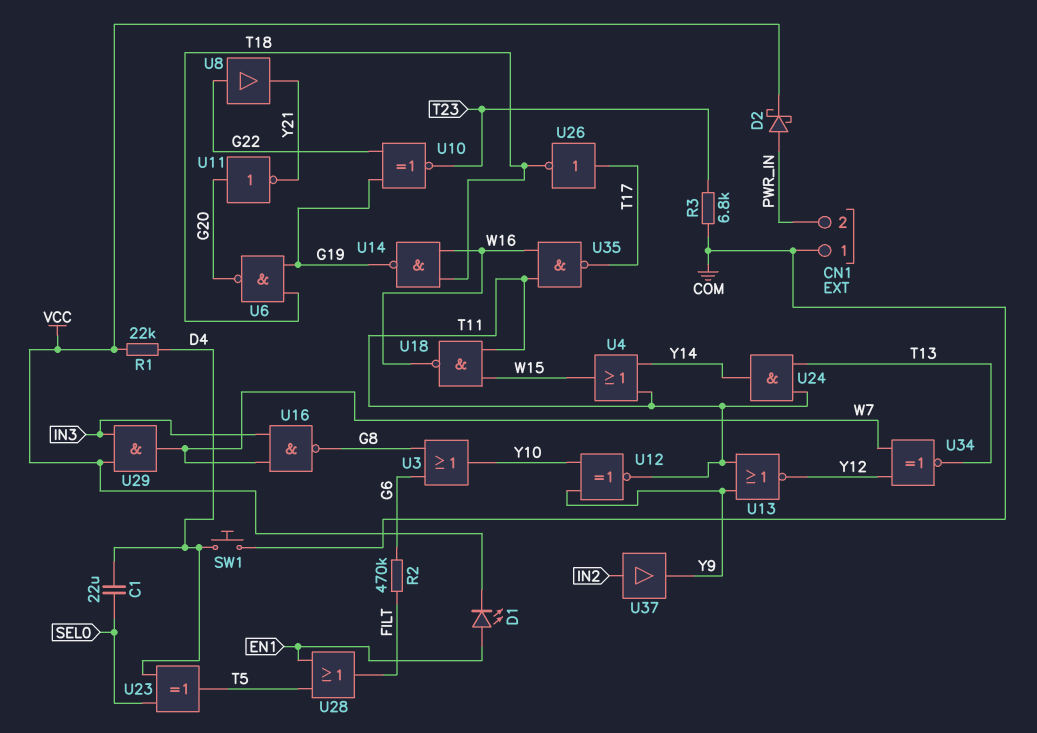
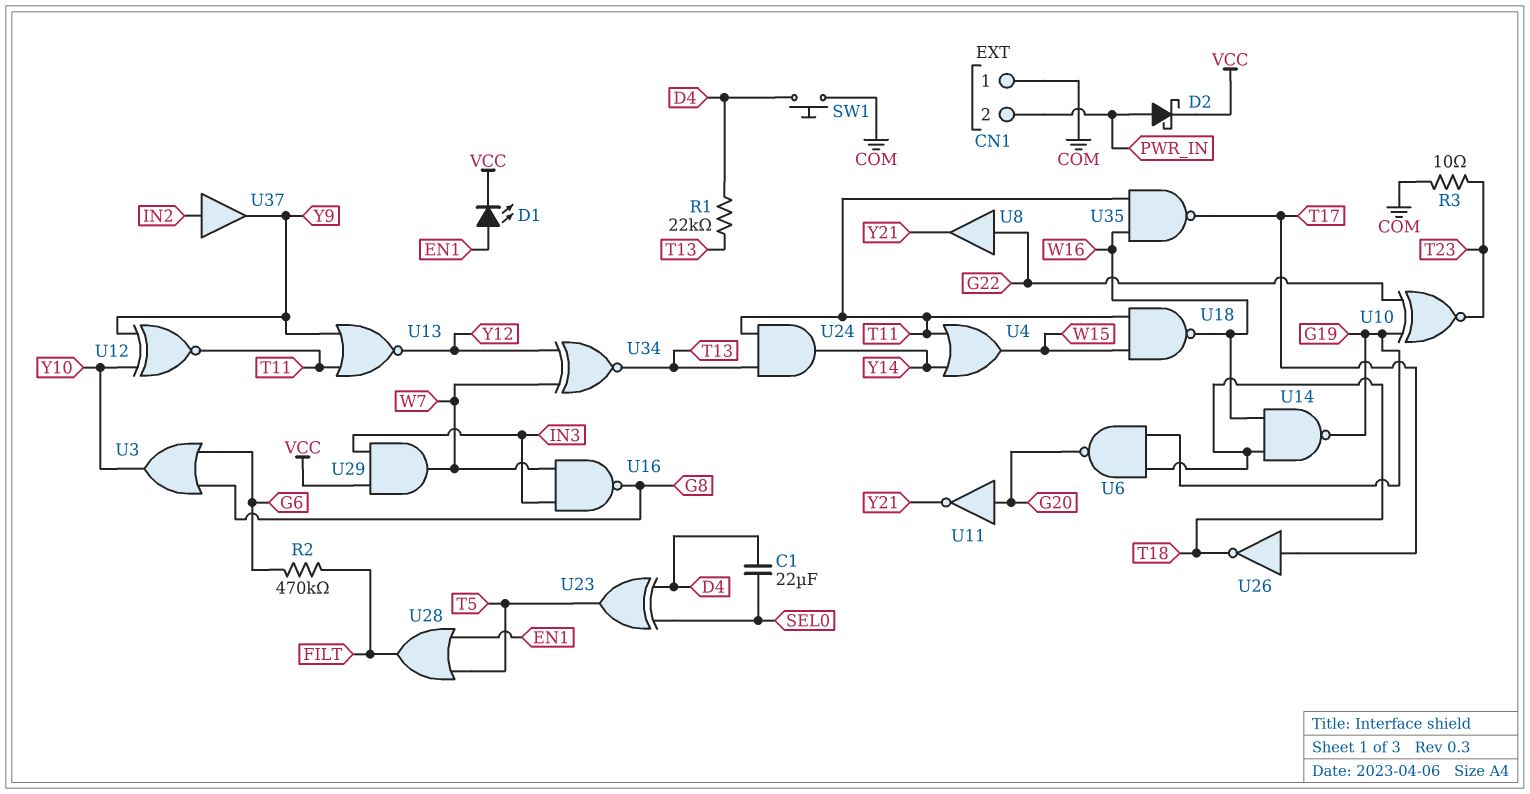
R1: 22k (D4, VCC) -> 22k (D4, T13)
R3: 6.8k (COM, T23) -> 10 (COM, T23)

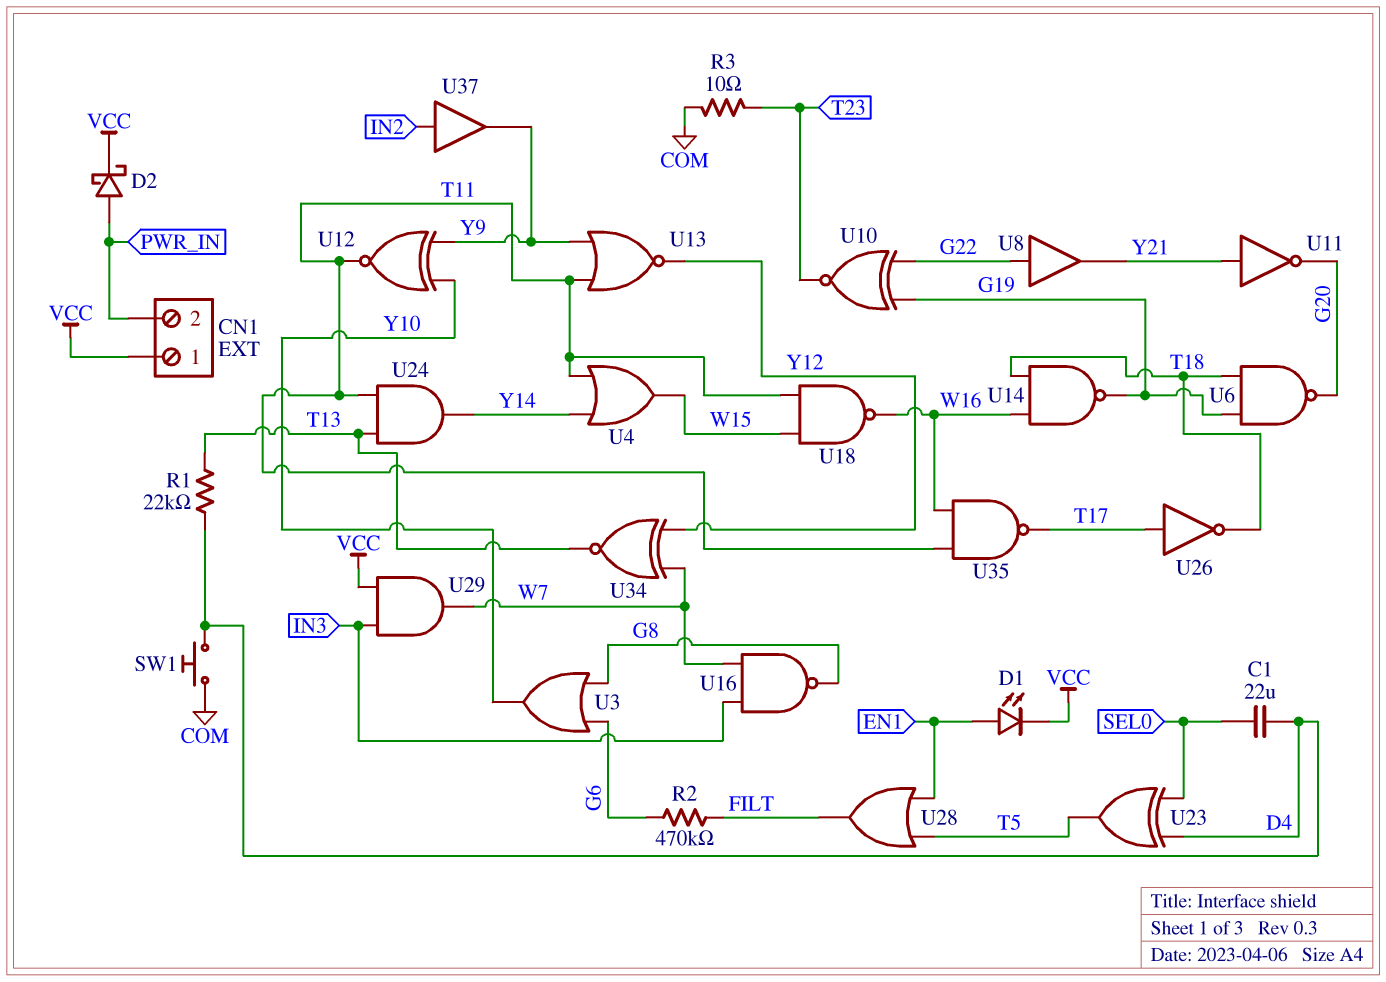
CN1 pin 1: COM -> VCC
U11: NOT (in G20, out Y21) -> NOT (in Y21, out G20)

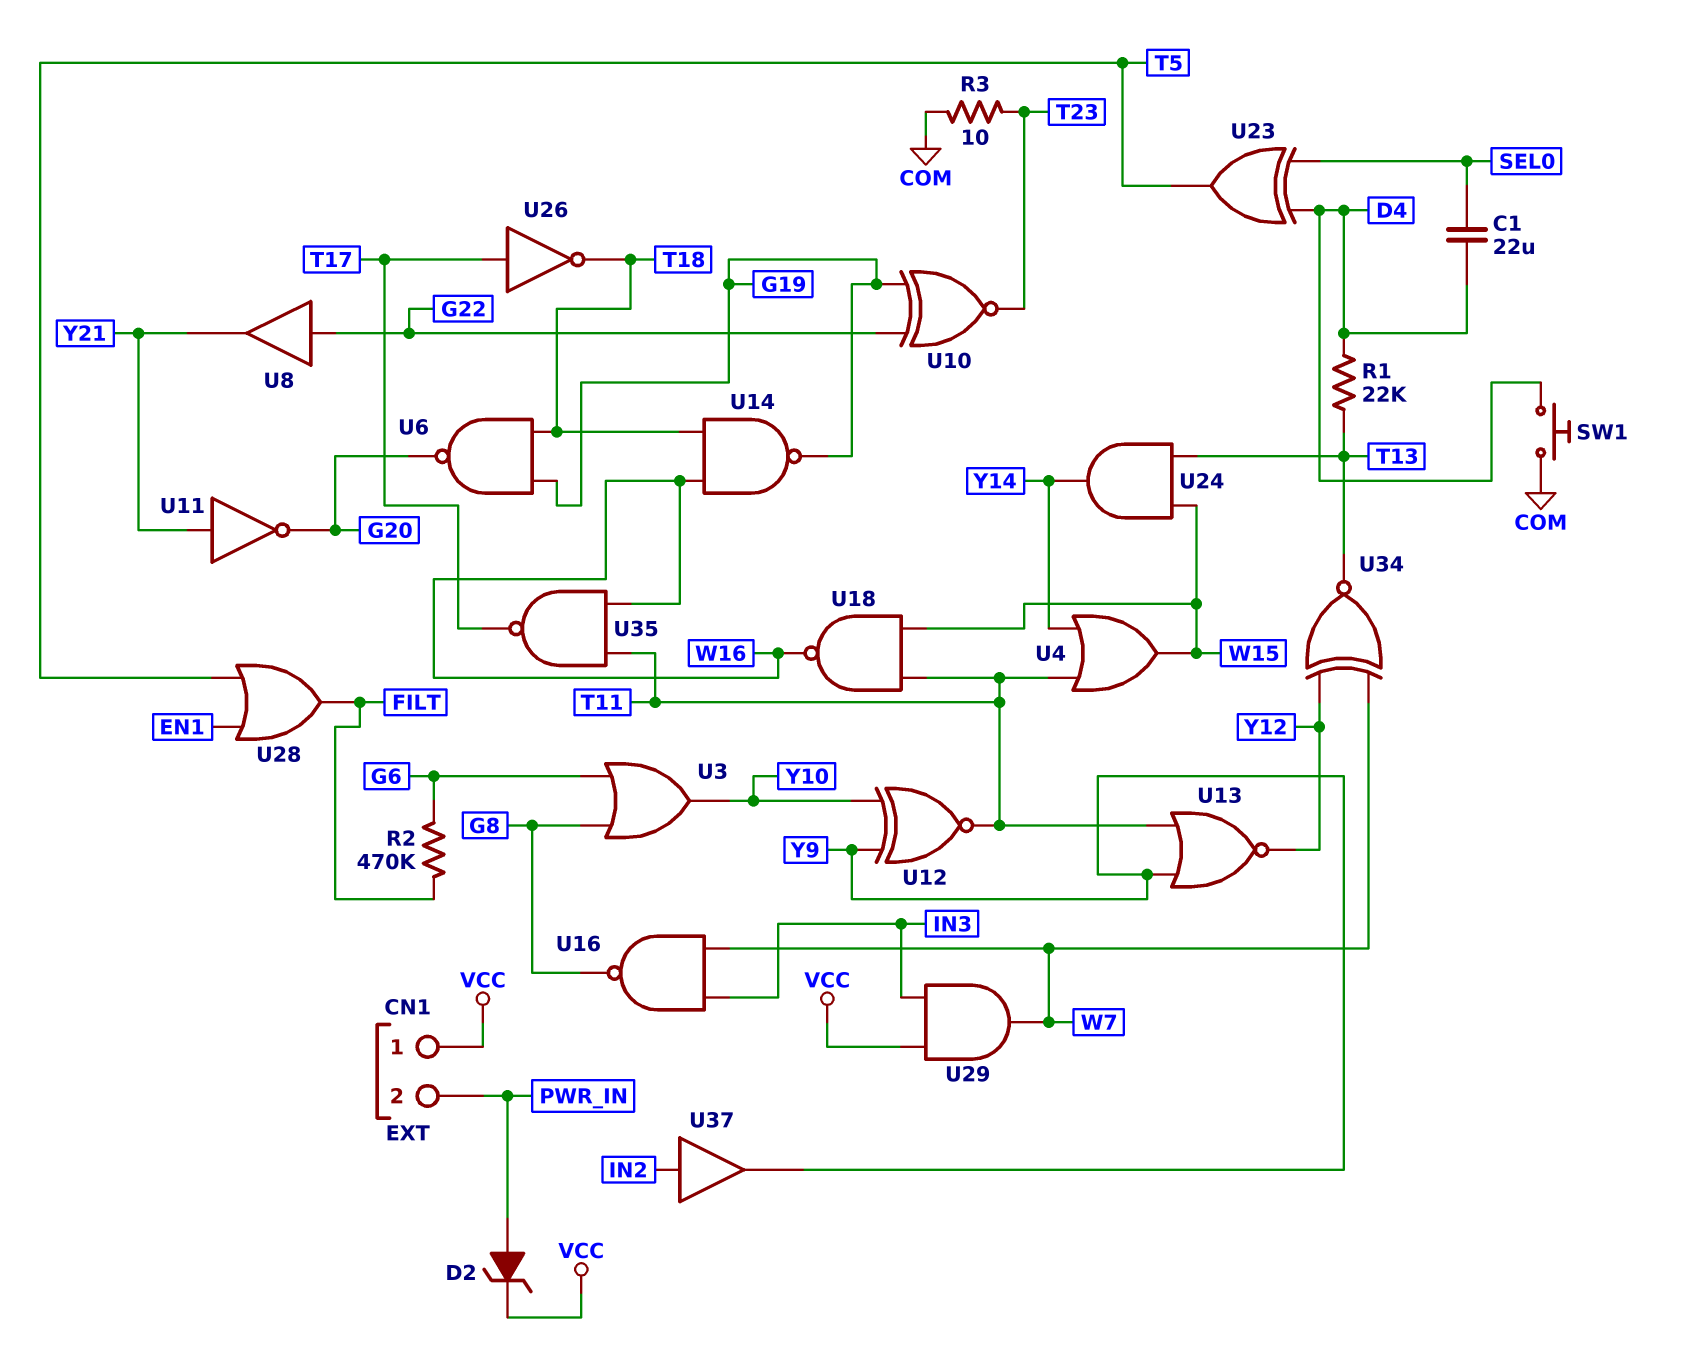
D1: LED (A EN1, K VCC) -> none
D2: schottky (A PWR_IN, K VCC) -> zener (A PWR_IN, K VCC)
U24: AND (in T11, in T13, out Y14) -> AND (in T13, in W15, out Y14)

